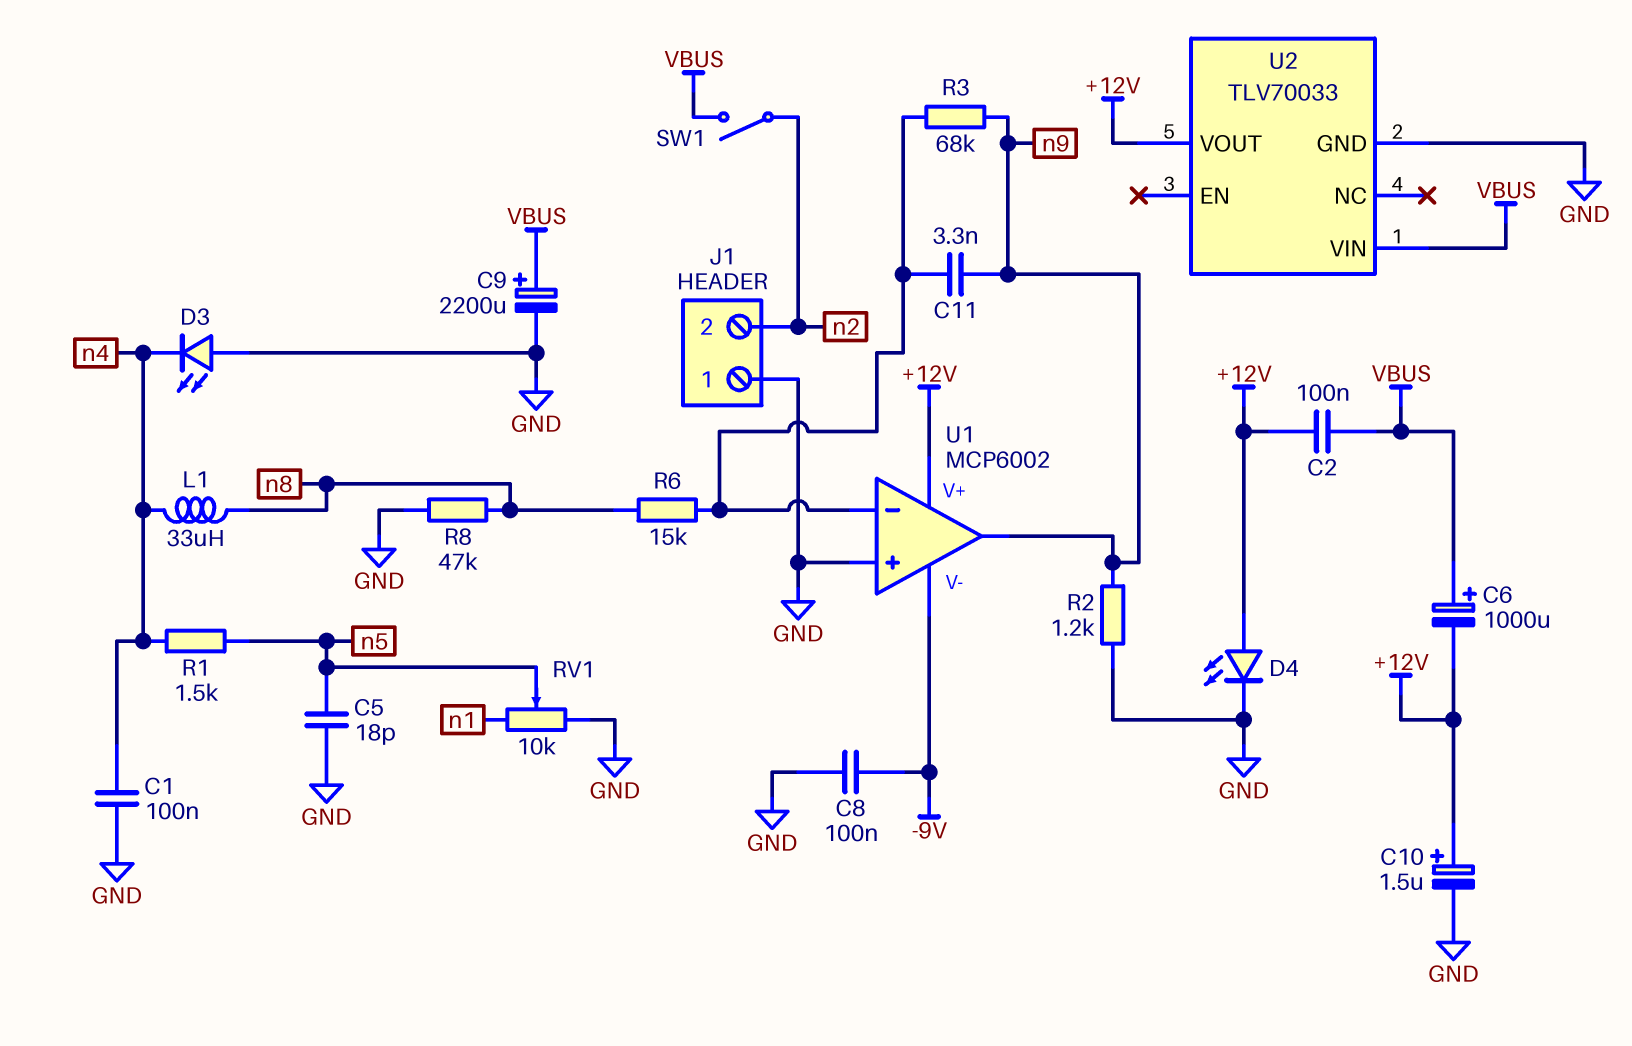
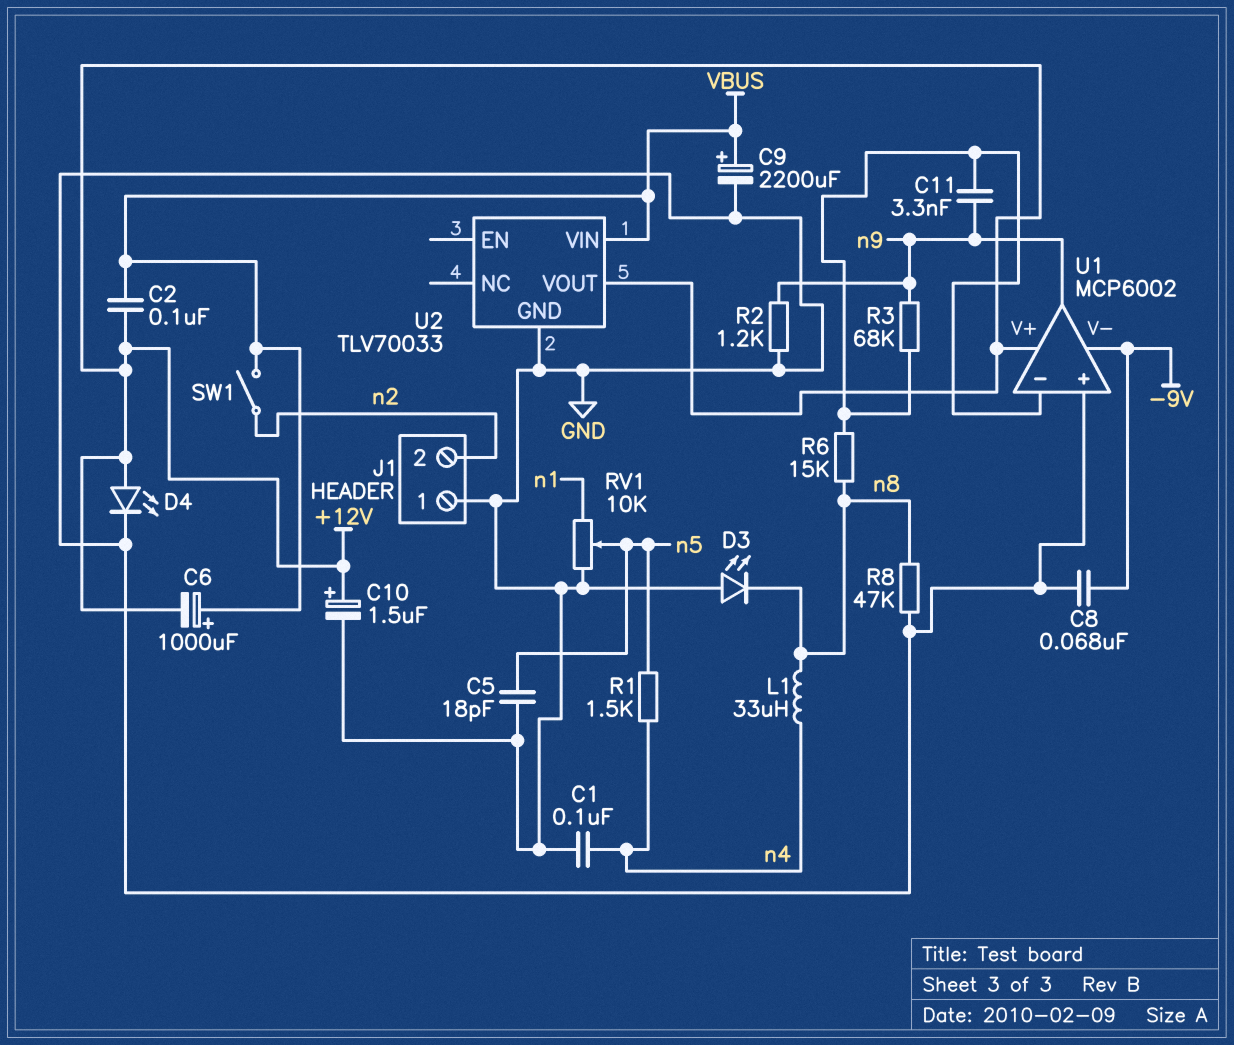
C8: 100nF (-9V, GND) -> 68nF (-9V, GND)
D3: LED (A GND, K n4) -> LED (A GND, K n8)

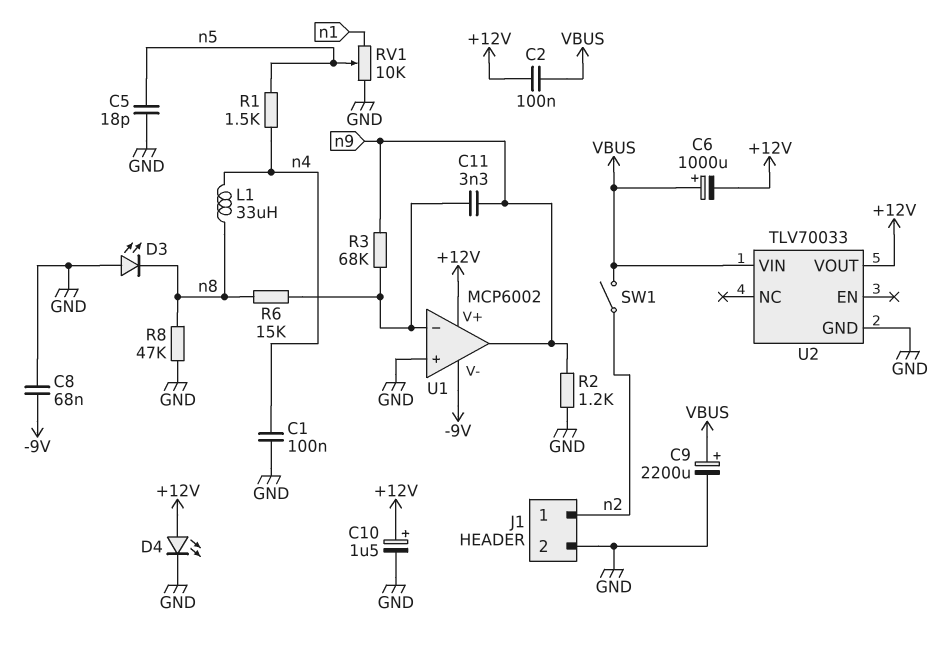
J1 pin 1: GND -> n2
J1 pin 2: n2 -> GND

